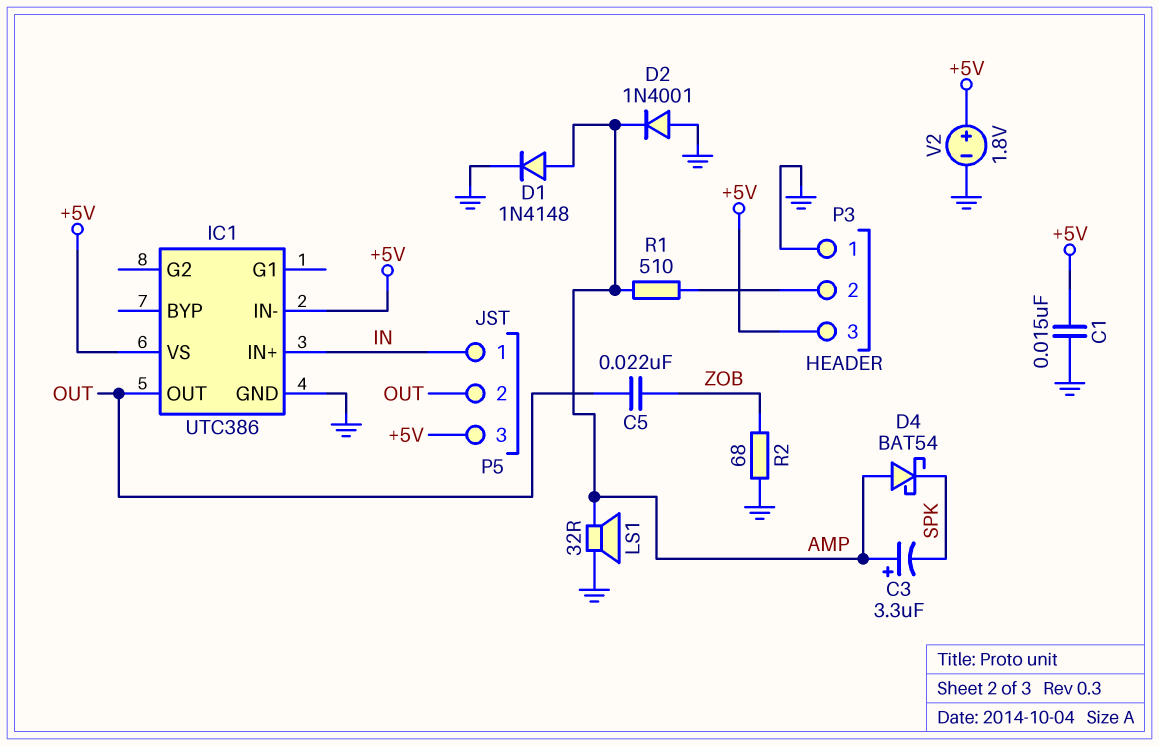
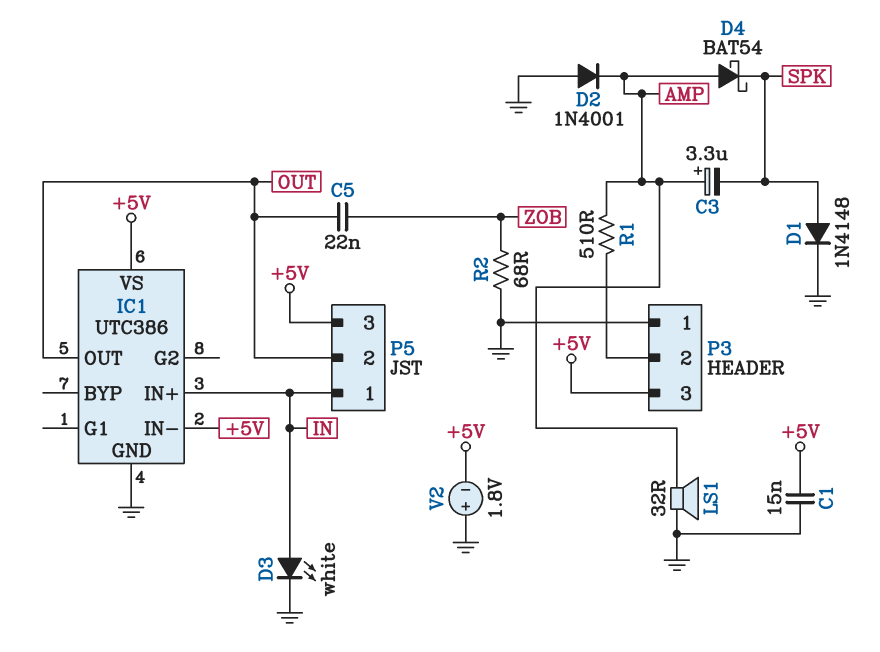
D1: diode 1N4148 (A AMP, K GND) -> diode 1N4148 (A SPK, K GND)
D3: none -> LED white (A IN, K GND)
V2: 1.8V (plus +5V, minus GND) -> 1.8V (plus GND, minus +5V)

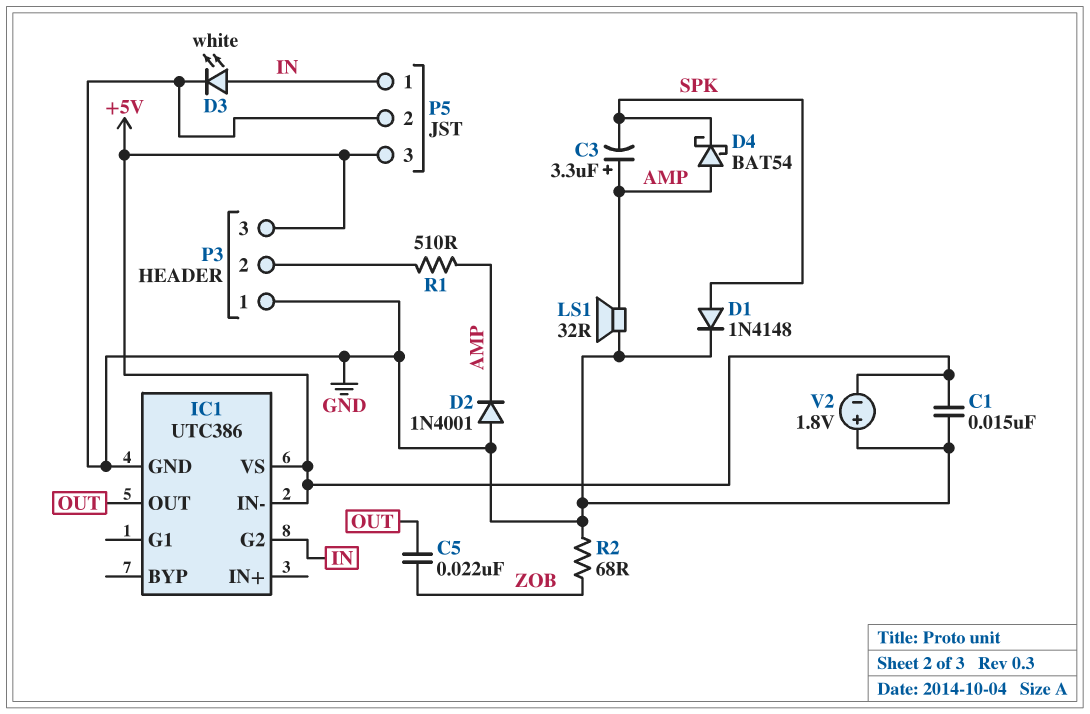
IC1 pin G2: none -> IN
IC1 pin IN+: IN -> none
P5 pin 2: OUT -> GND

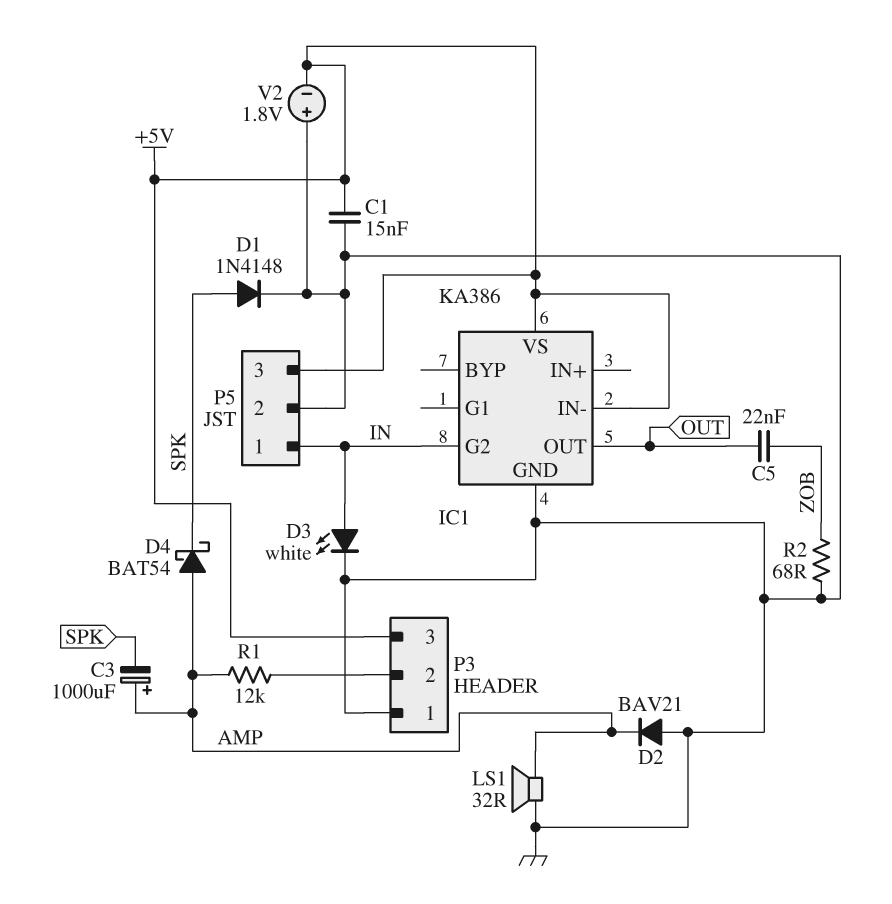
C3: 3.3uF (plus AMP, minus SPK) -> 1000uF (plus AMP, minus SPK)
D2: diode 1N4001 (A GND, K AMP) -> diode BAV21 (A GND, K AMP)
IC1: UTC386 -> KA386
R1: 510 (AMP, P3/2) -> 12k (AMP, P3/2)

